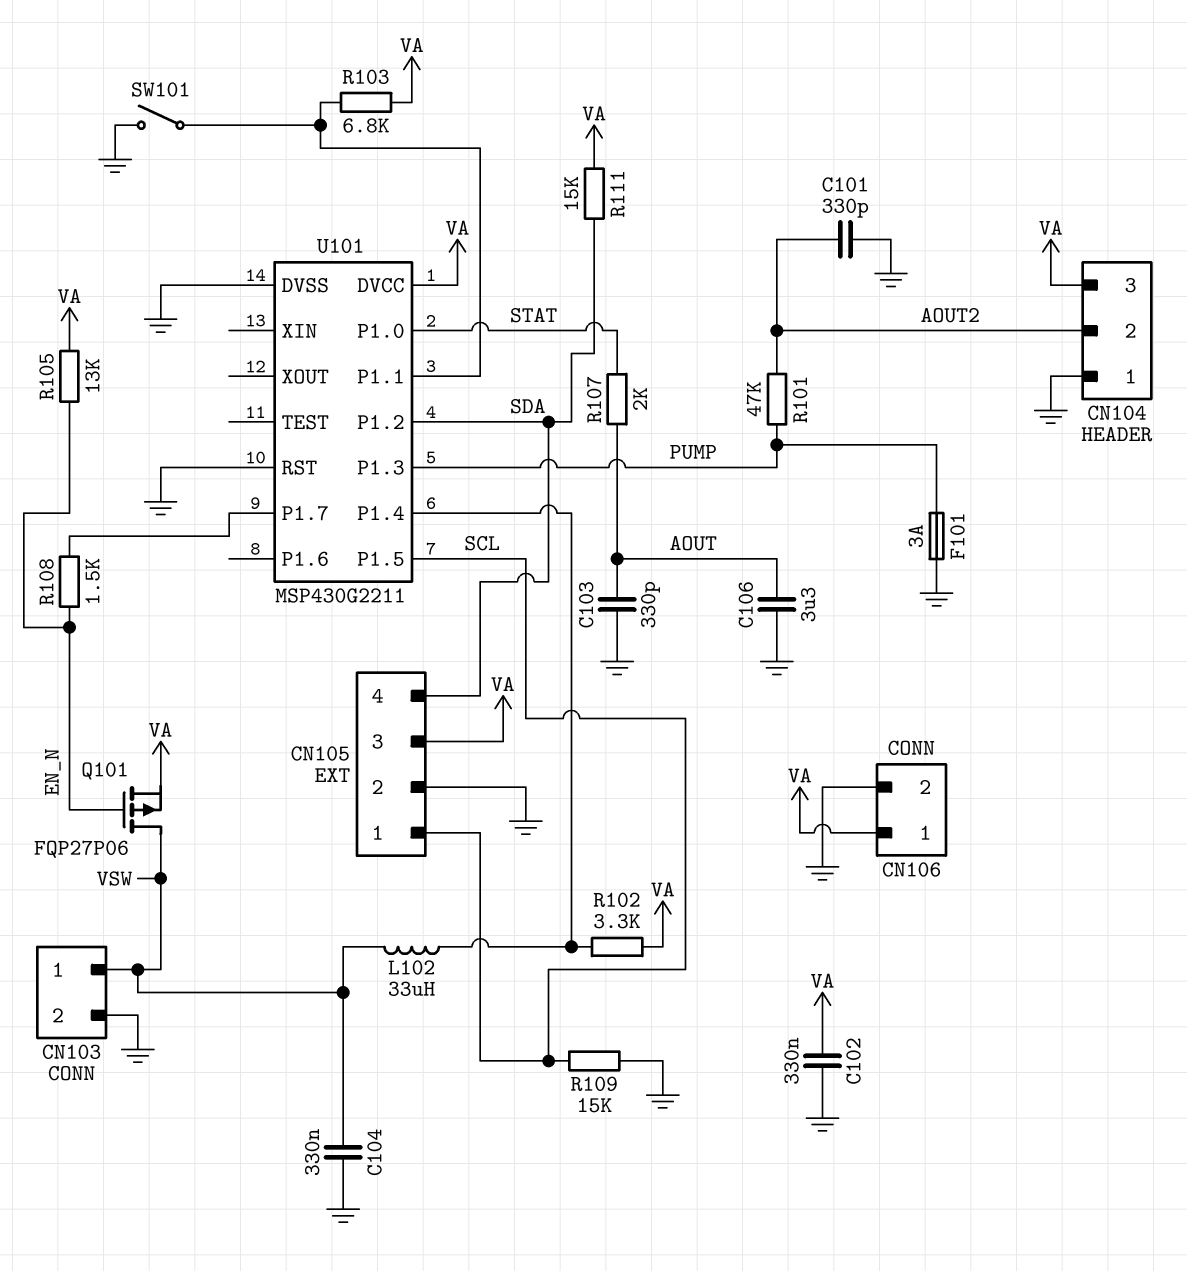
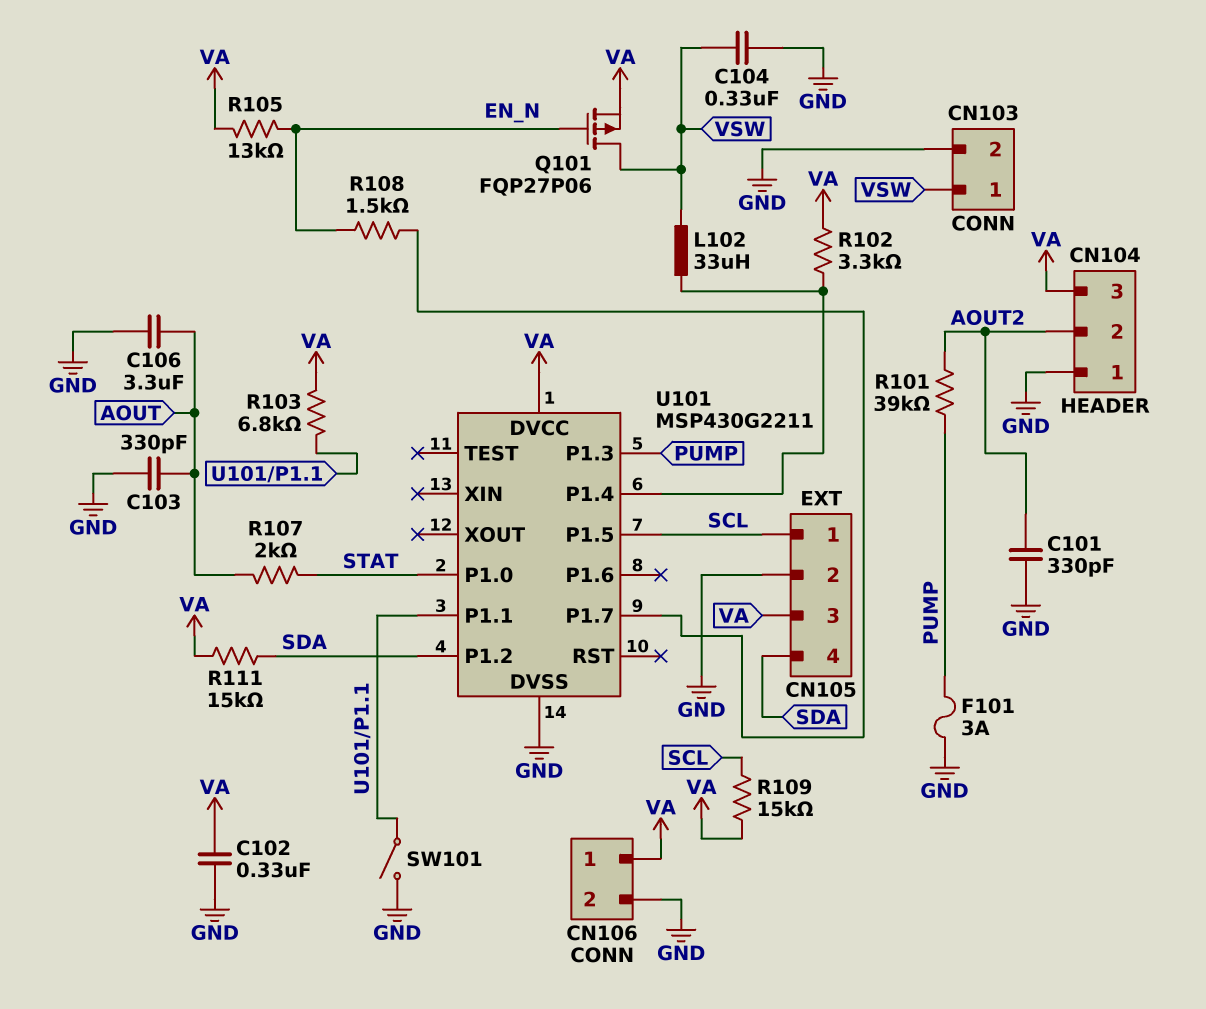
R101: 47k (AOUT2, PUMP) -> 39k (AOUT2, PUMP)
R109: 15k (GND, SCL) -> 15k (SCL, VA)
U101 pin RST: GND -> none

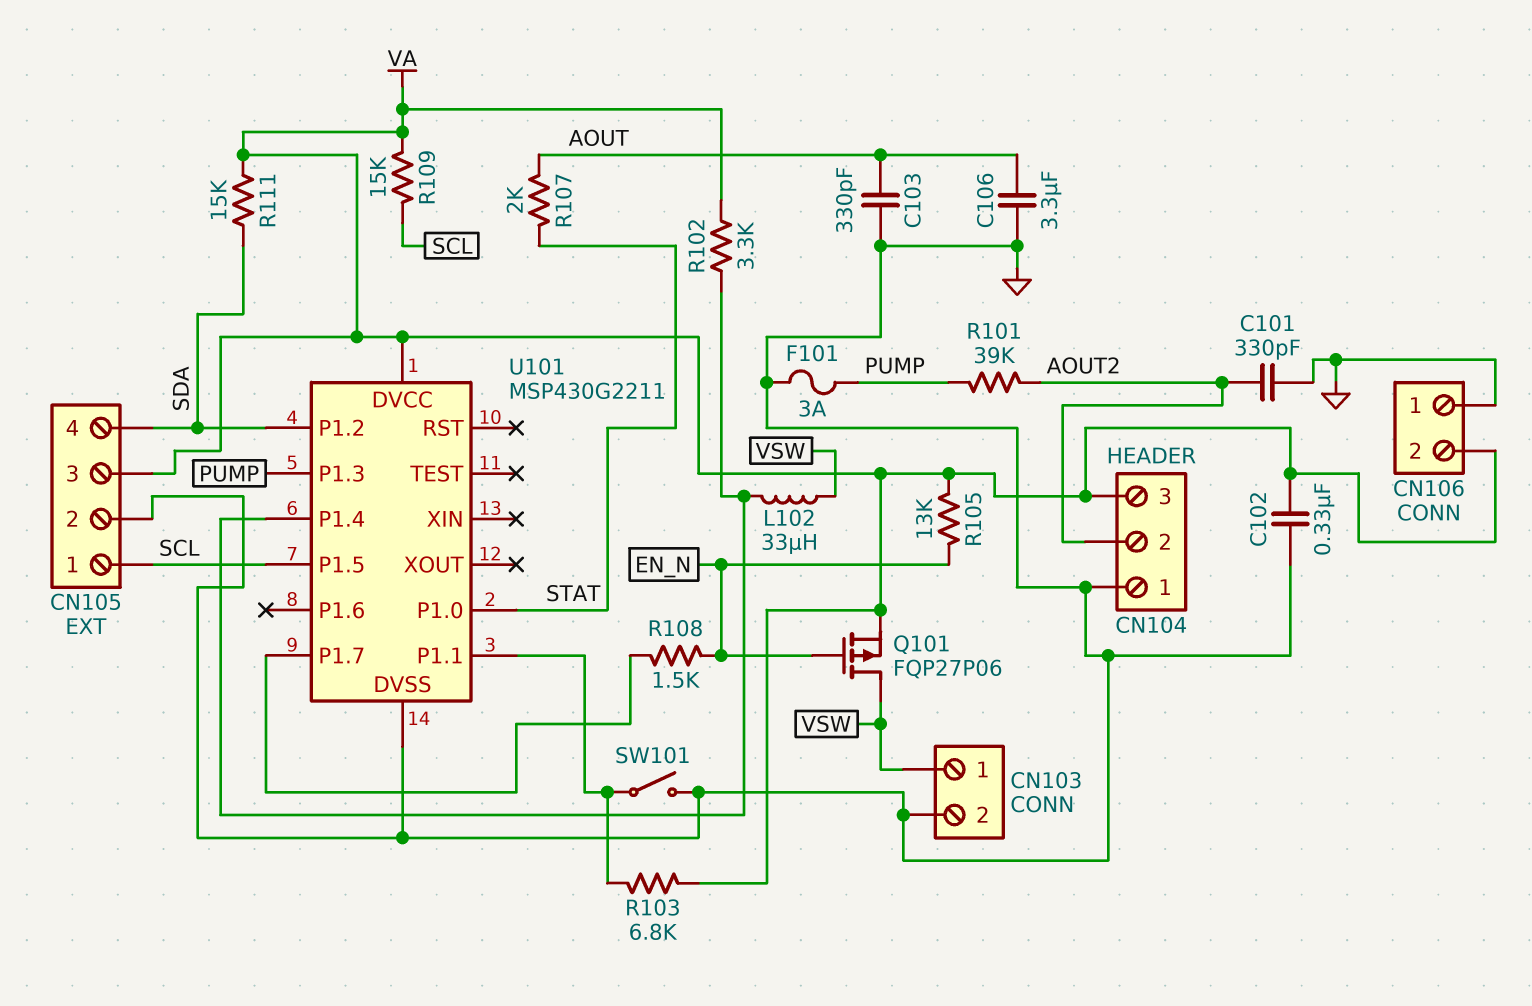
C104: 330nF (GND, VSW) -> none
CN106 pin 1: VA -> GND
CN106 pin 2: GND -> VA

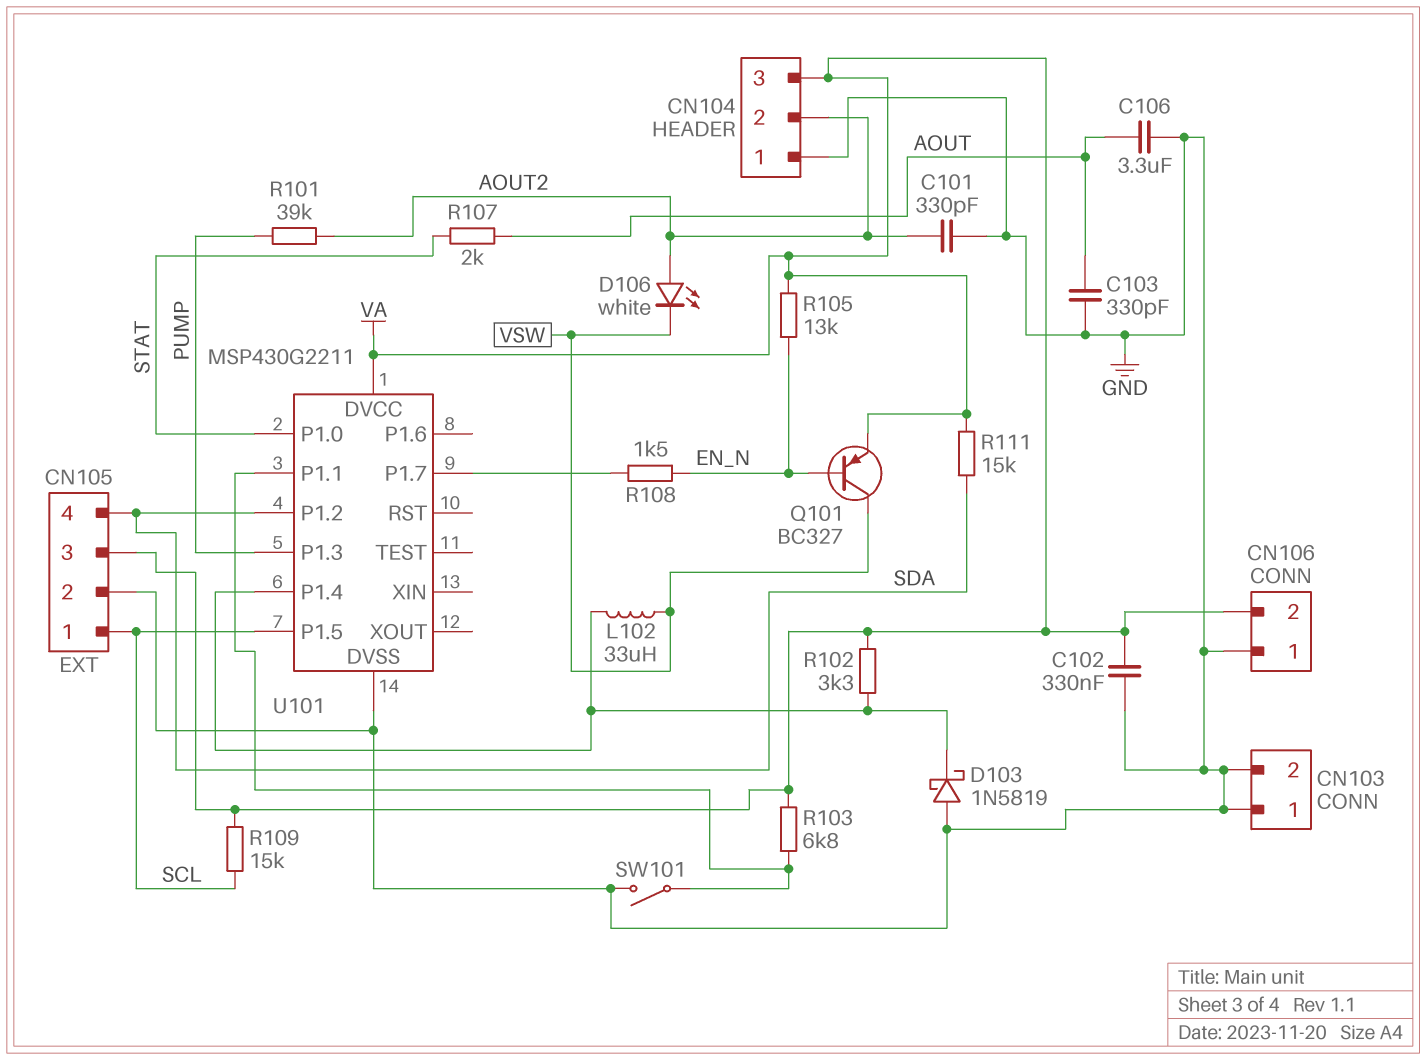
CN103 pin 1: VSW -> GND
D103: none -> schottky 1N5819 (A GND, K U101/P1.4)
D106: none -> LED white (A AOUT2, K VSW)
F101: 3A (GND, PUMP) -> none
Q101: PMOS FQP27P06 (G EN_N, D VSW, S VA) -> PNP BC327 (B EN_N, C VSW, E VA)

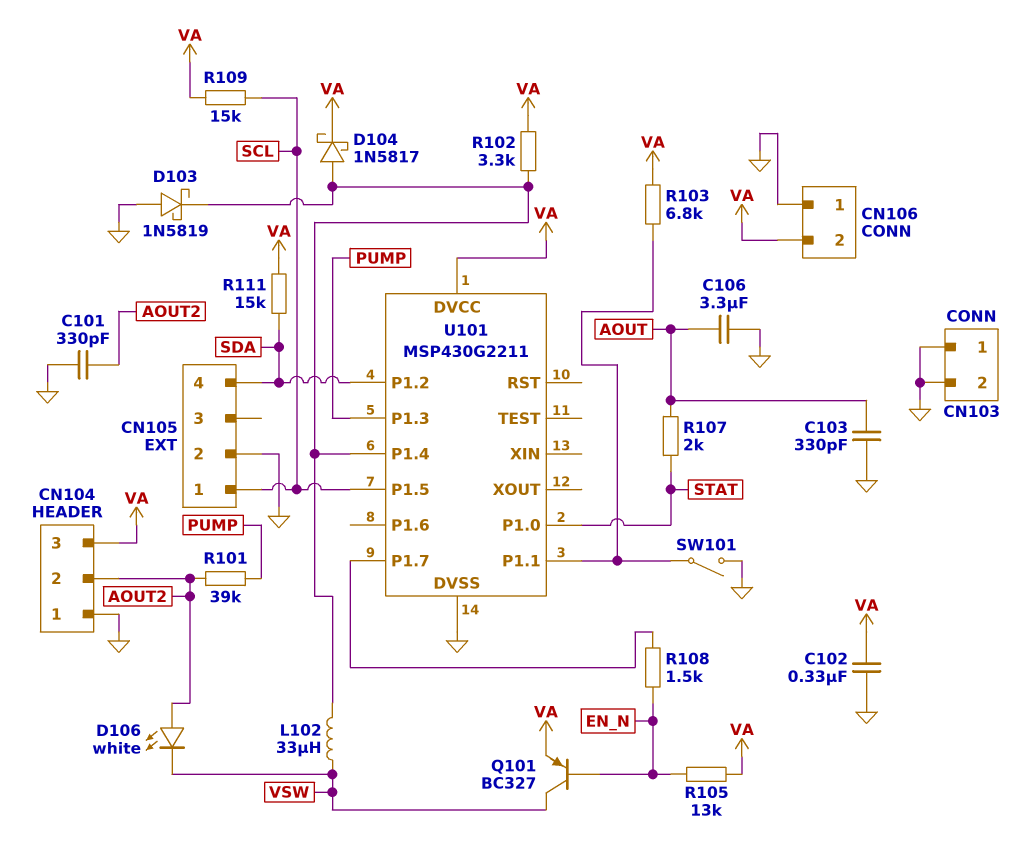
CN105 pin 3: VA -> none
D104: none -> schottky 1N5817 (A U101/P1.4, K VA)

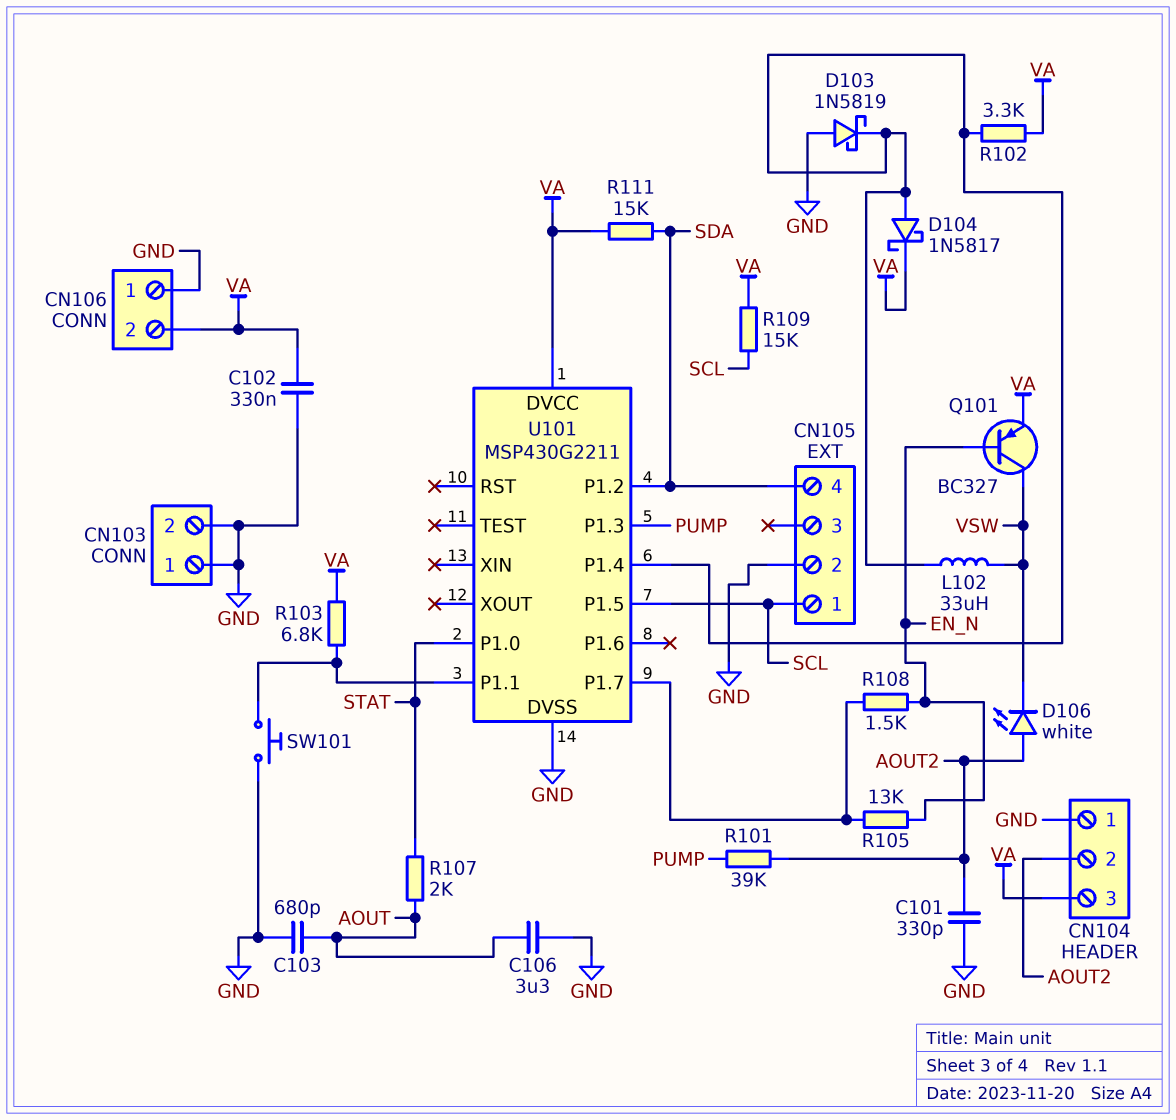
C103: 330pF (AOUT, GND) -> 680pF (AOUT, GND)
R105: 13k (EN_N, VA) -> 13k (EN_N, U101/P1.7)
SW101: switch (GND, U101/P1.1) -> button (GND, U101/P1.1)

